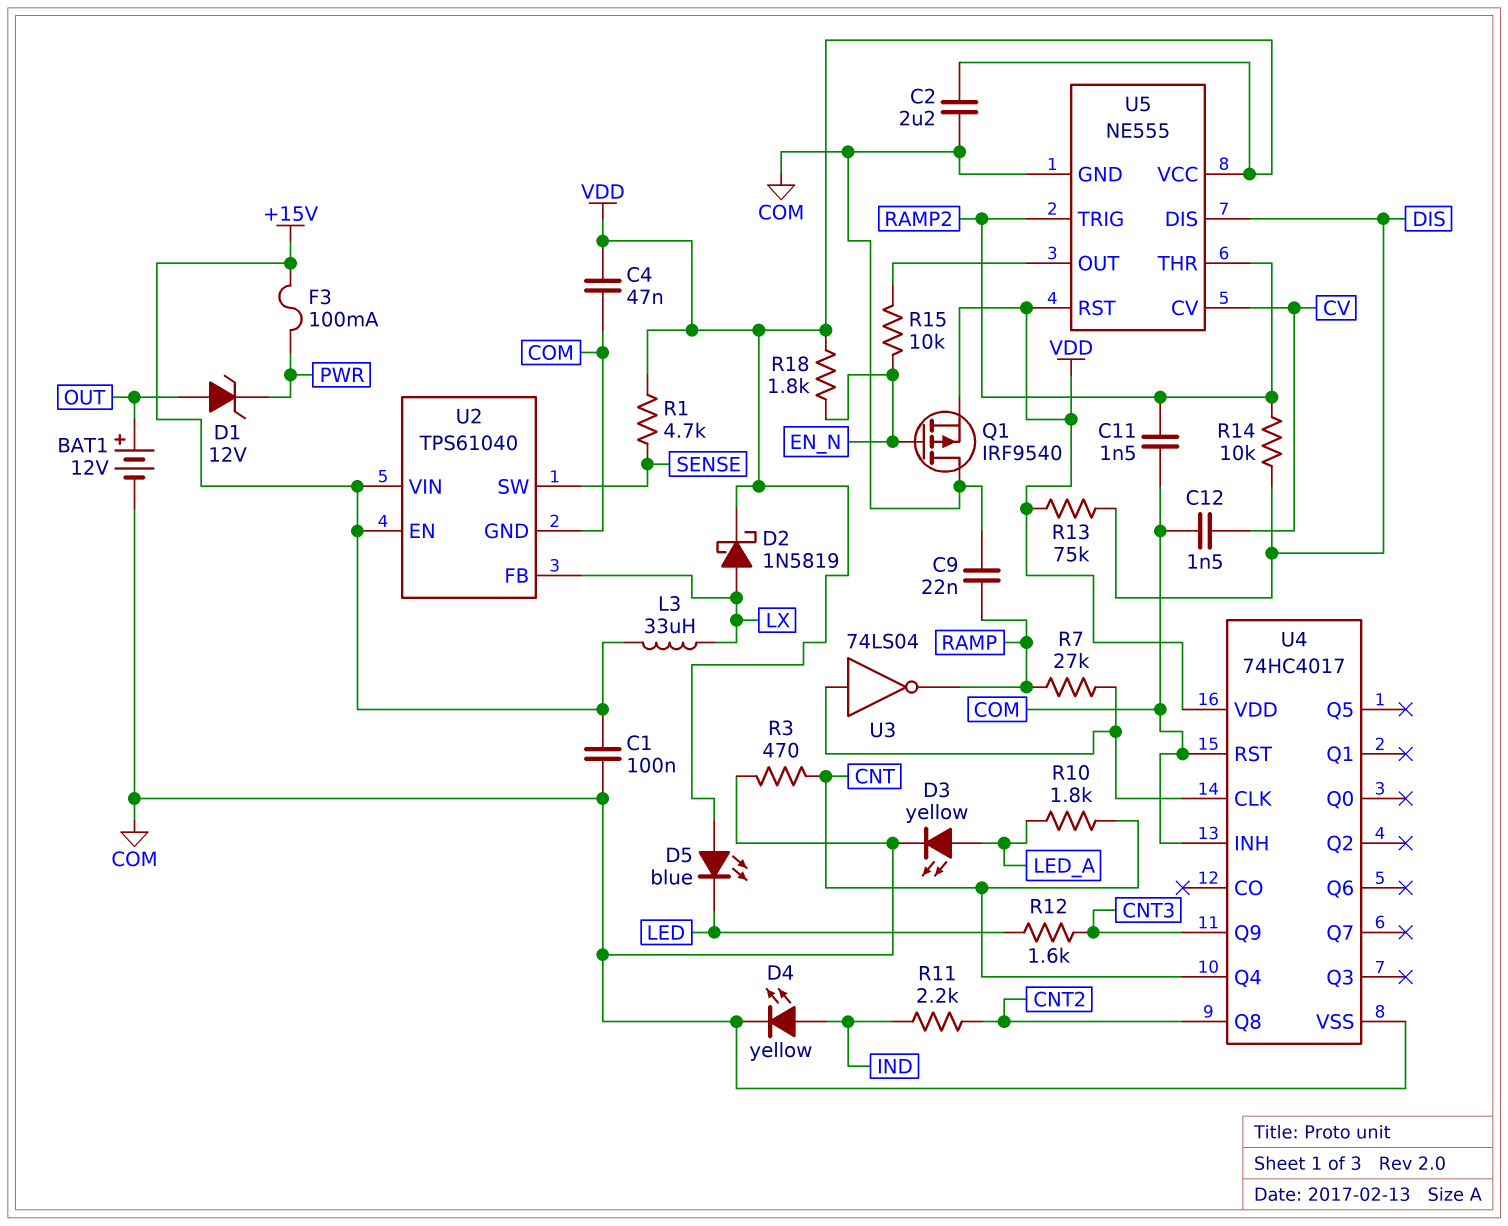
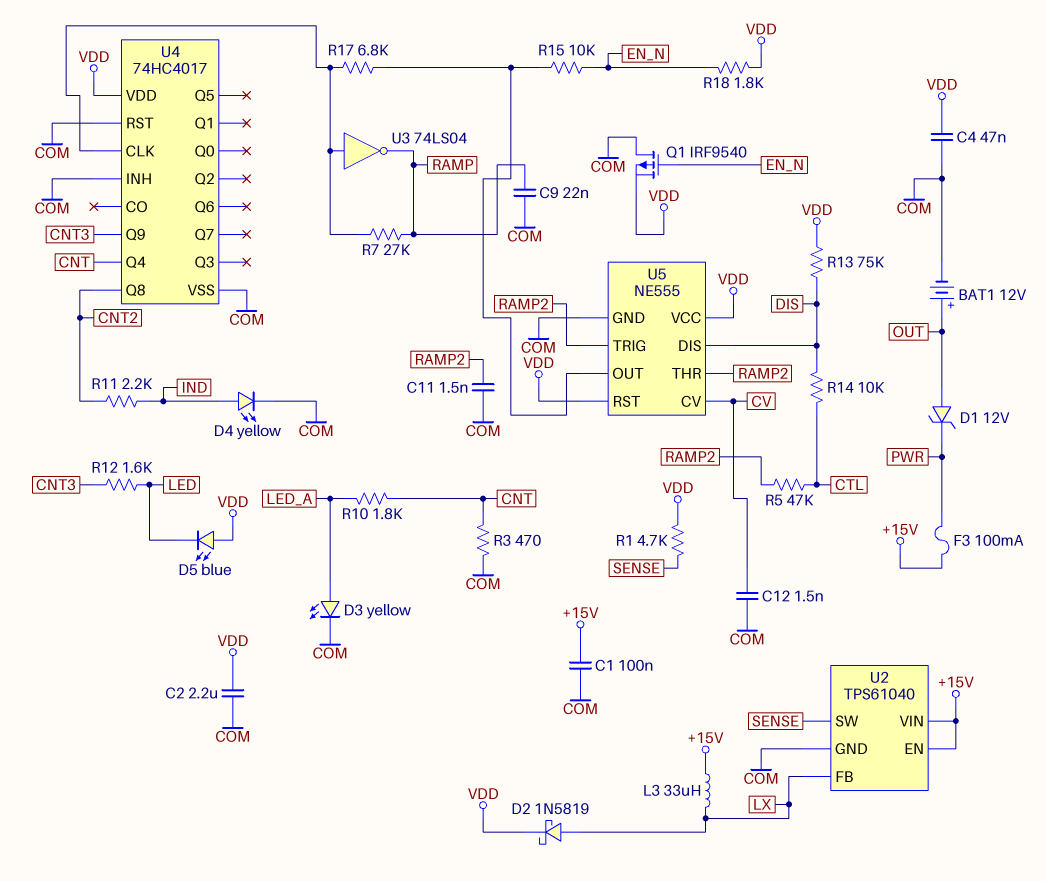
R5: none -> 47k (CTL, RAMP2)
R14: 10k (DIS, RAMP2) -> 10k (CTL, DIS)
R17: none -> 6.8k (U4/CLK, U5/OUT)

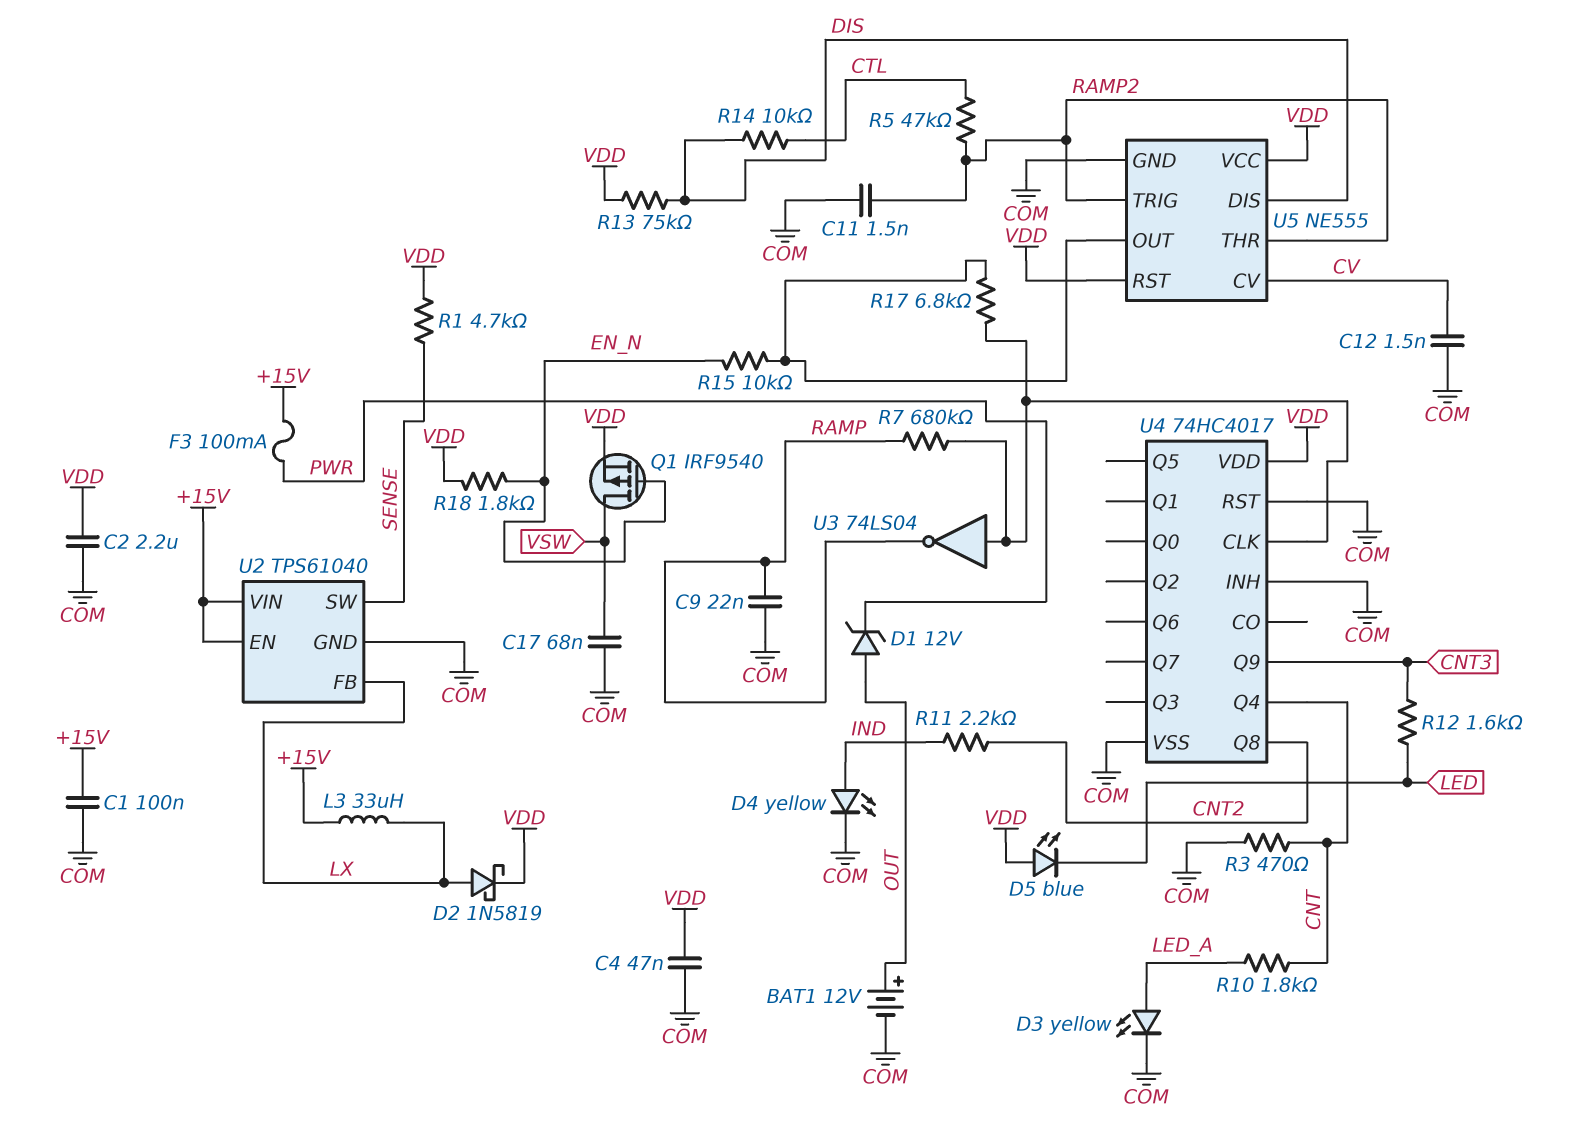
C17: none -> 68nF (COM, VSW)
Q1: PMOS IRF9540 (G EN_N, D COM, S VDD) -> PMOS IRF9540 (G EN_N, D VSW, S VDD)
R7: 27k (RAMP, U4/CLK) -> 680k (RAMP, U4/CLK)

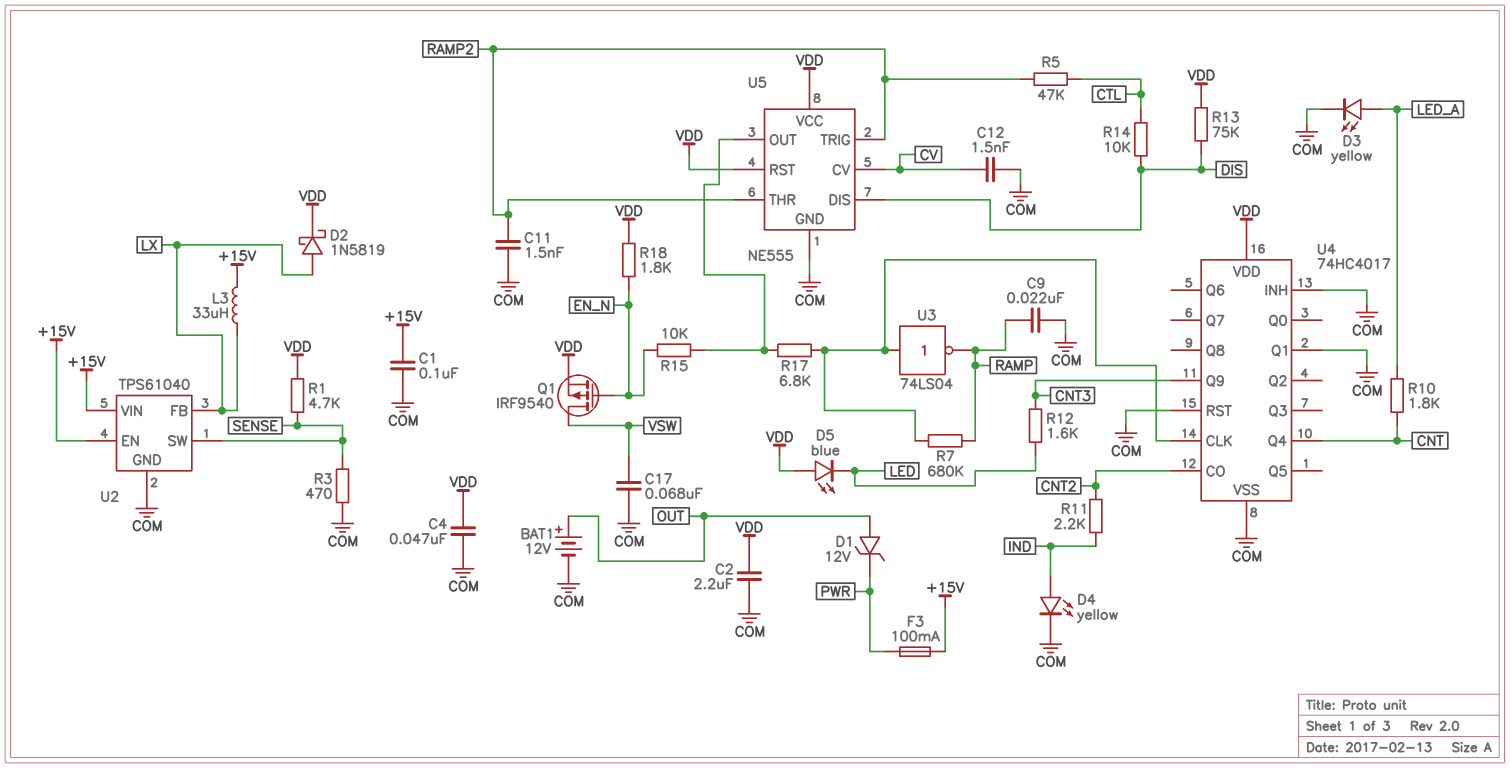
R3: 470 (CNT, COM) -> 470 (COM, SENSE)
U4 pin CO: none -> CNT2
U4 pin Q1: none -> COM
U4 pin Q8: CNT2 -> none

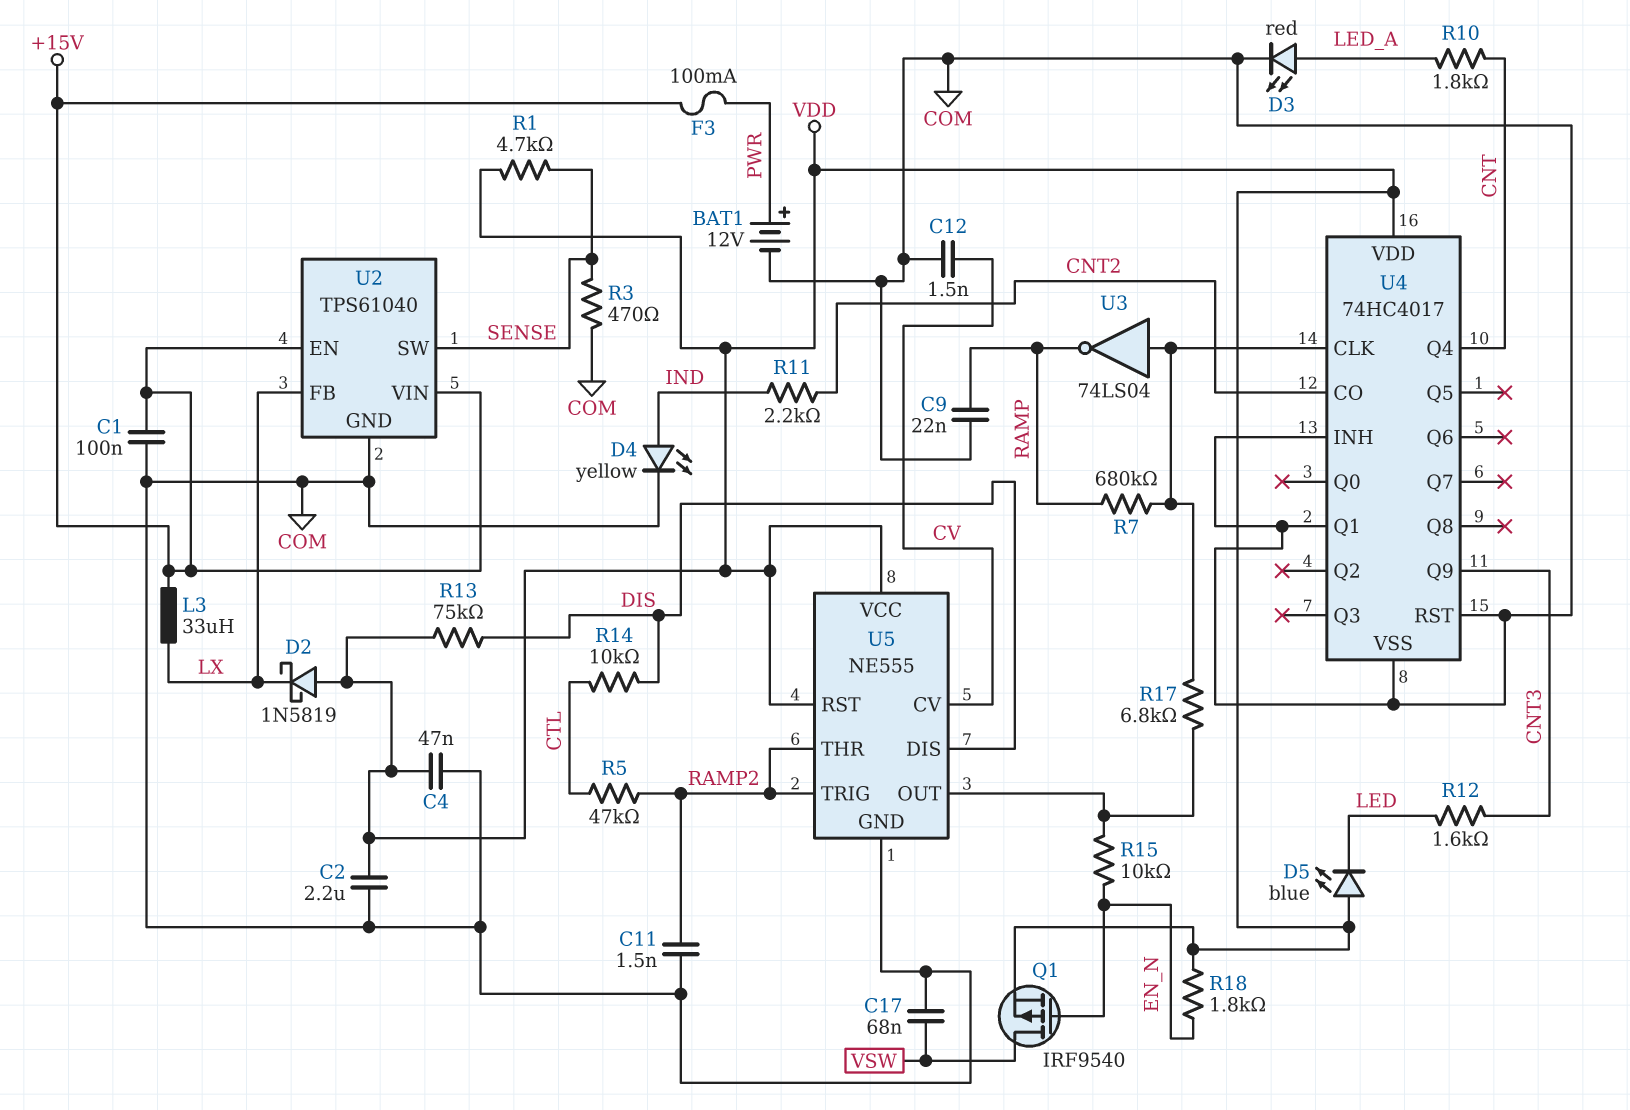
BAT1: 12V (plus OUT, minus COM) -> 12V (plus PWR, minus COM)
D1: zener 12V (A OUT, K PWR) -> none
D2: schottky 1N5819 (A LX, K VDD) -> schottky 1N5819 (A VDD, K LX)
D3: LED yellow (A LED_A, K COM) -> LED red (A LED_A, K COM)

